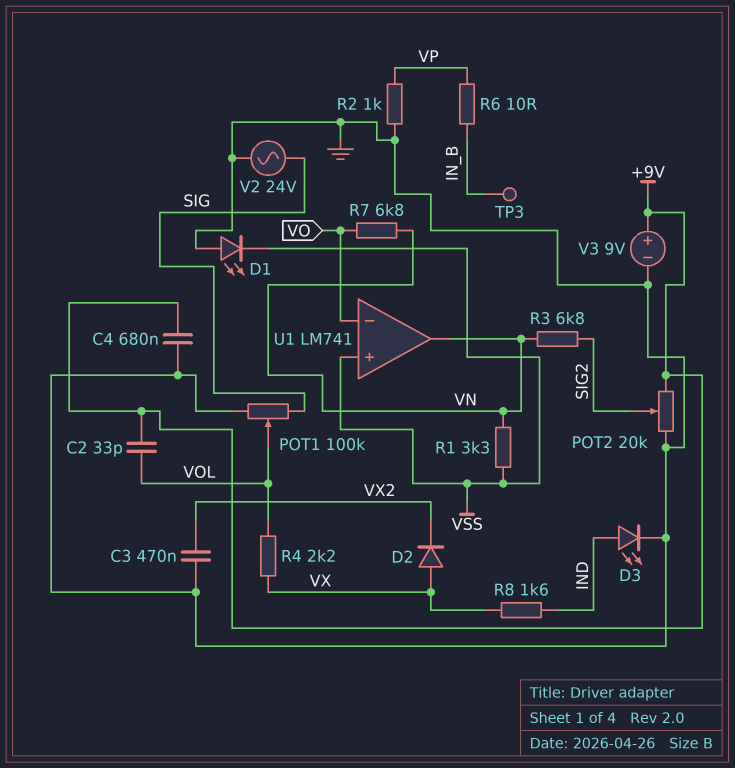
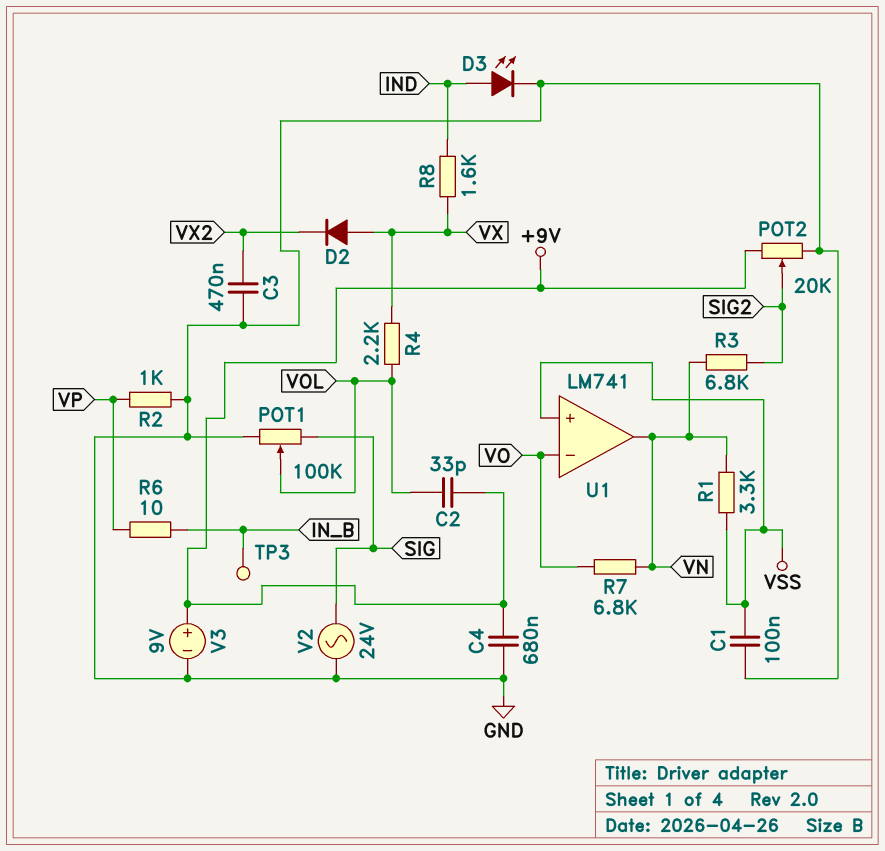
C1: none -> 100nF (GND, VSS)
D1: LED (A GND, K VSS) -> none

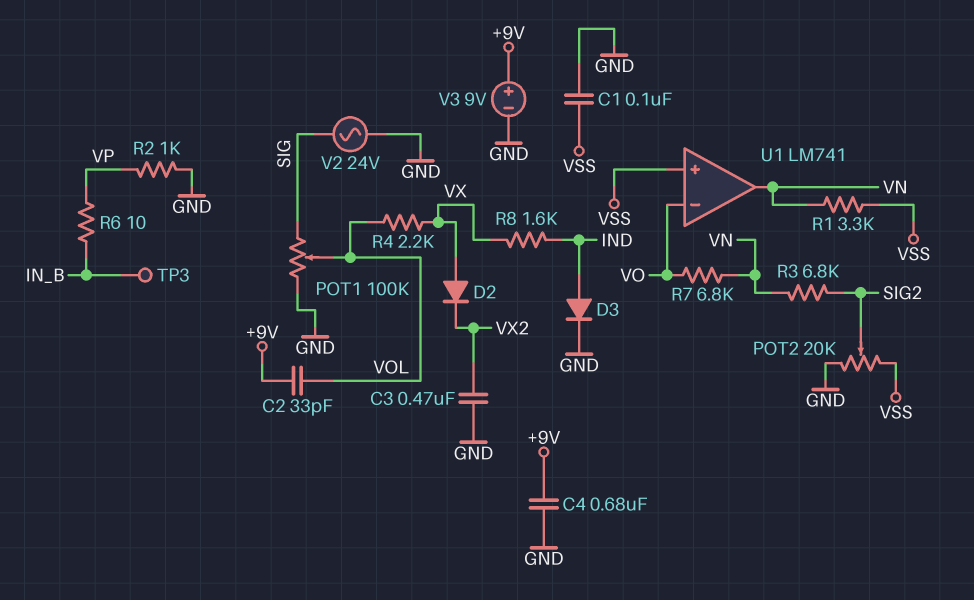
D3: LED (A IND, K GND) -> diode (A IND, K GND)
POT2: 20k (+9V, GND, wiper SIG2) -> 20k (GND, VSS, wiper SIG2)

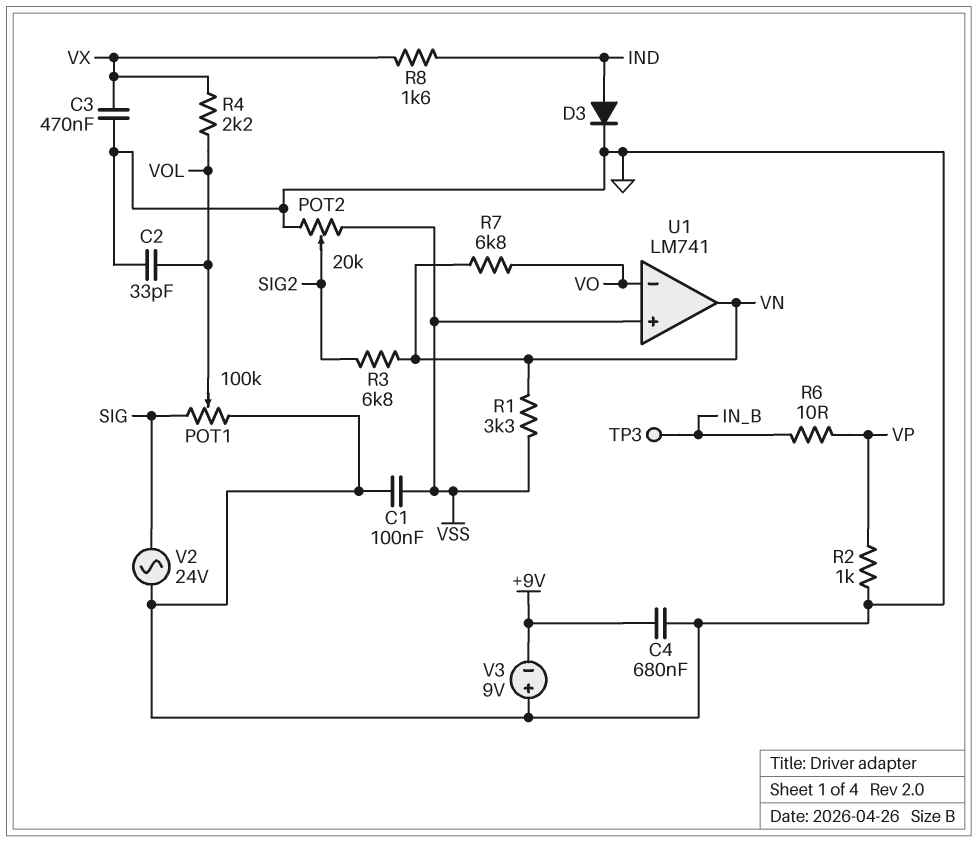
C2: 33pF (+9V, VOL) -> 33pF (GND, VOL)
C3: 470nF (GND, VX2) -> 470nF (GND, VX)
D2: diode (A VX, K VX2) -> none
V3: 9V (plus +9V, minus GND) -> 9V (plus GND, minus +9V)

